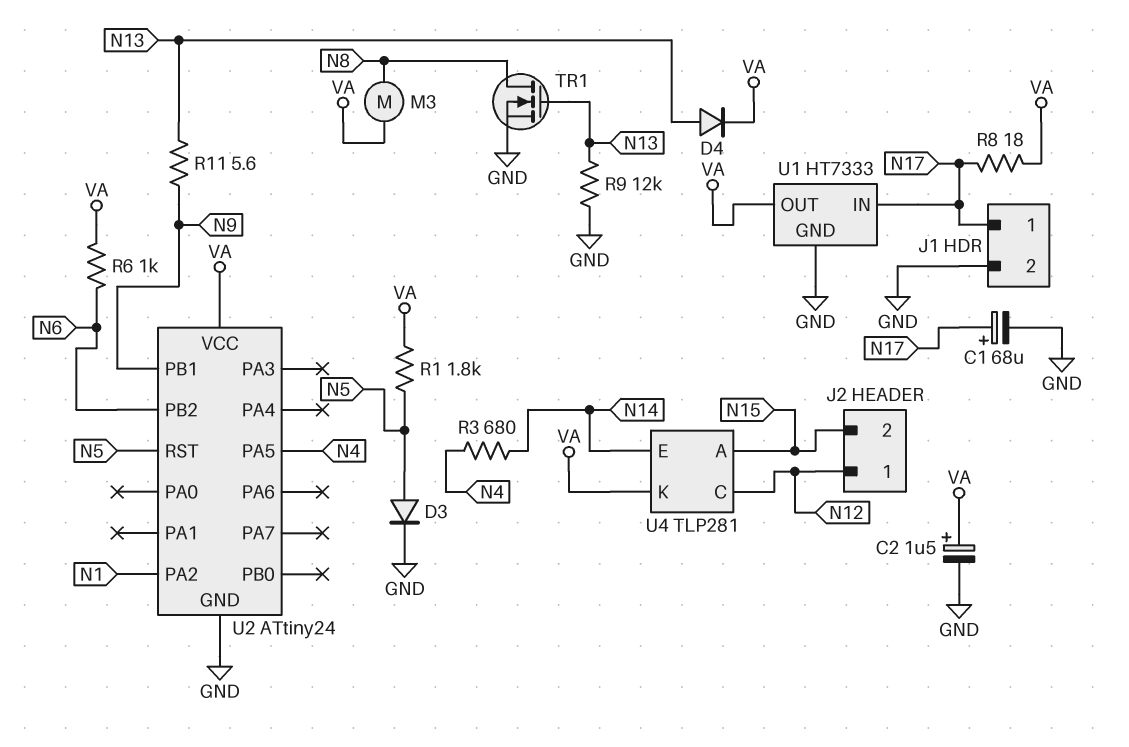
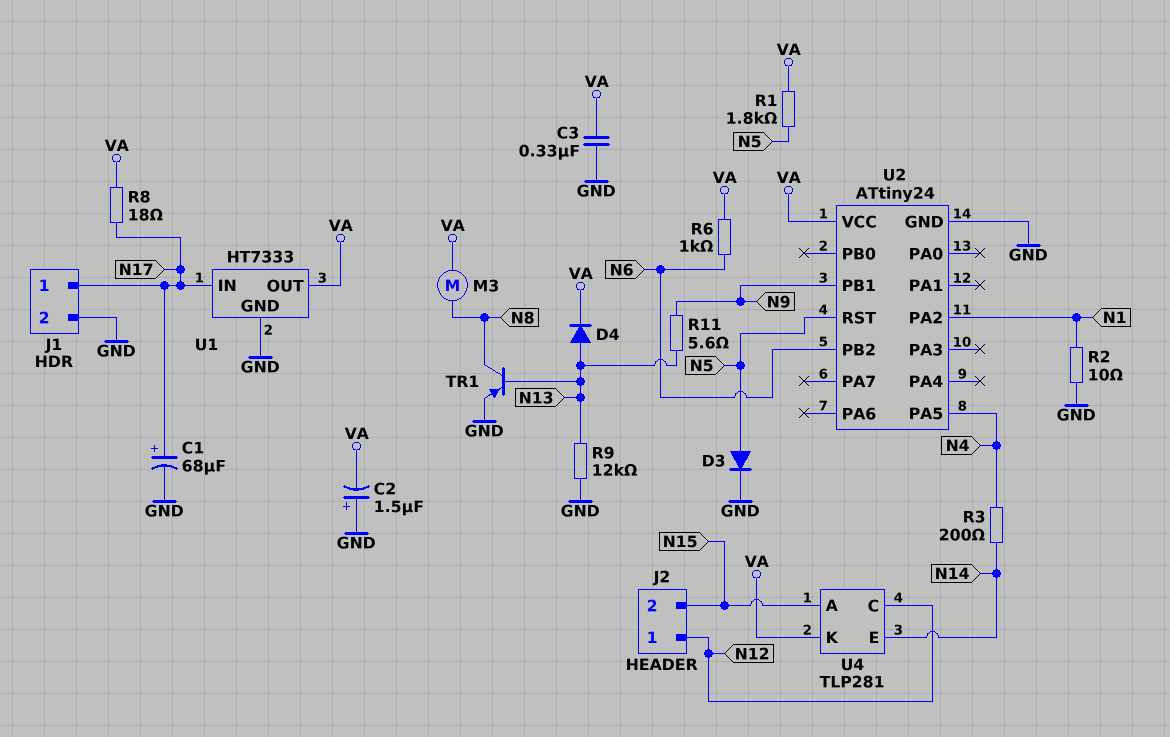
C2: 1.5uF (plus VA, minus GND) -> 1.5uF (plus GND, minus VA)
C3: none -> 330nF (GND, VA)
R2: none -> 10 (GND, N1)
R3: 680 (N4, N14) -> 200 (N4, N14)
TR1: NMOS (G N13, D N8, S GND) -> PNP (B N13, C N8, E GND)

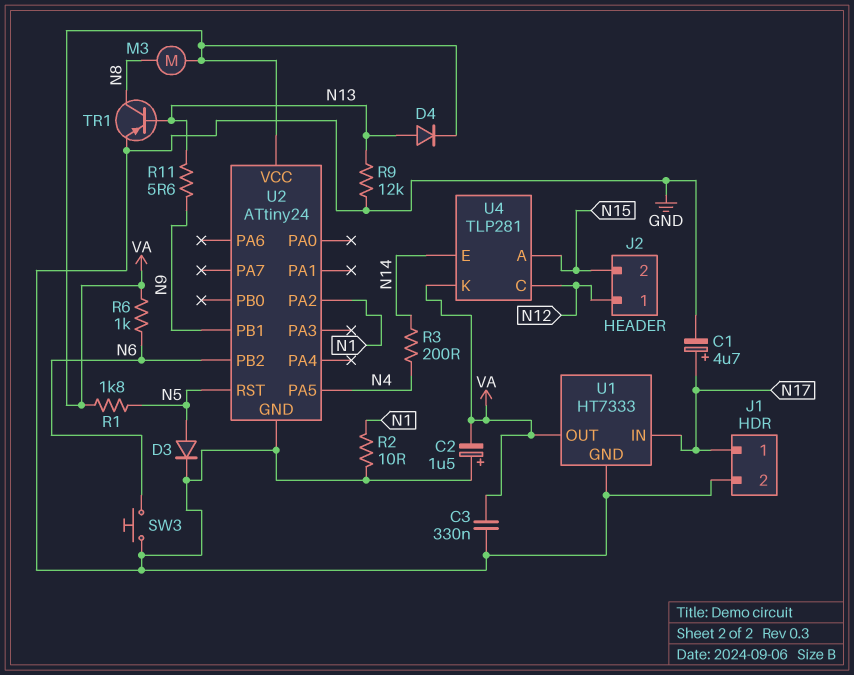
C1: 68uF (plus N17, minus GND) -> 4.7uF (plus N17, minus GND)
R8: 18 (N17, VA) -> none
SW3: none -> button (GND, N6)

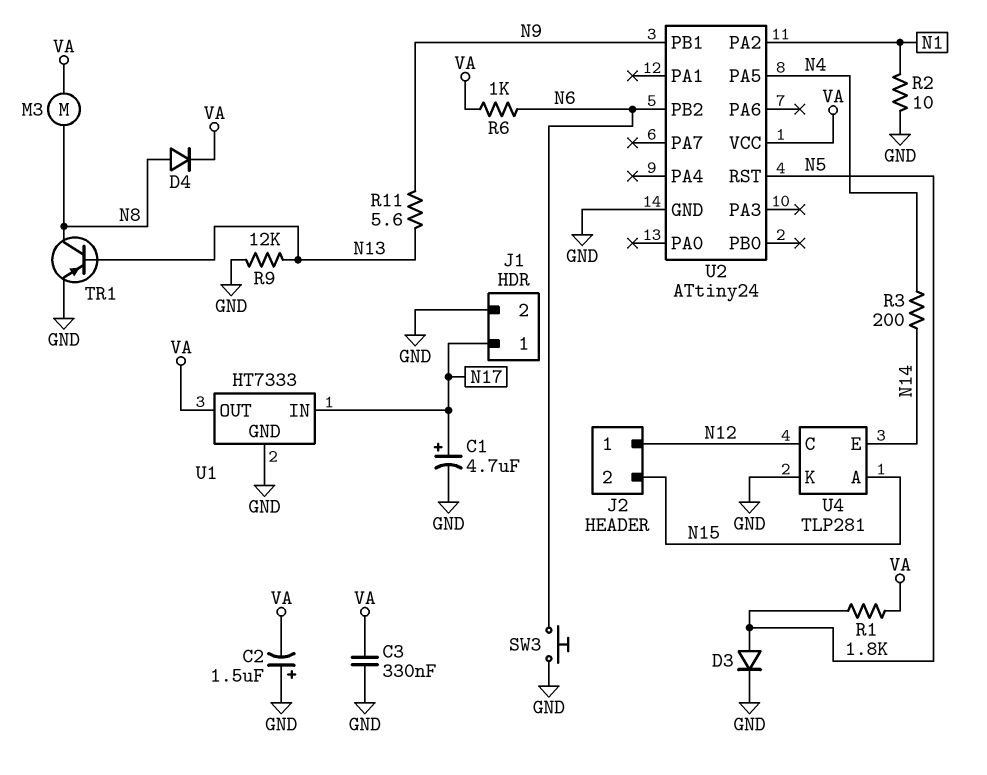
D4: diode (A N13, K VA) -> diode (A N8, K VA)
U4 pin K: VA -> GND

